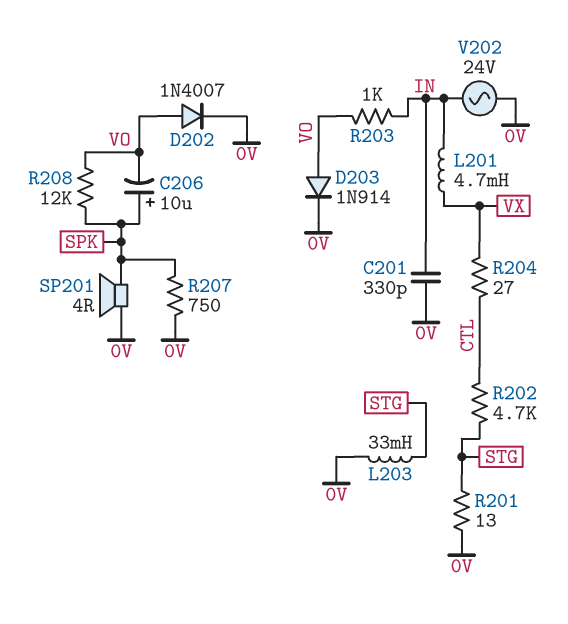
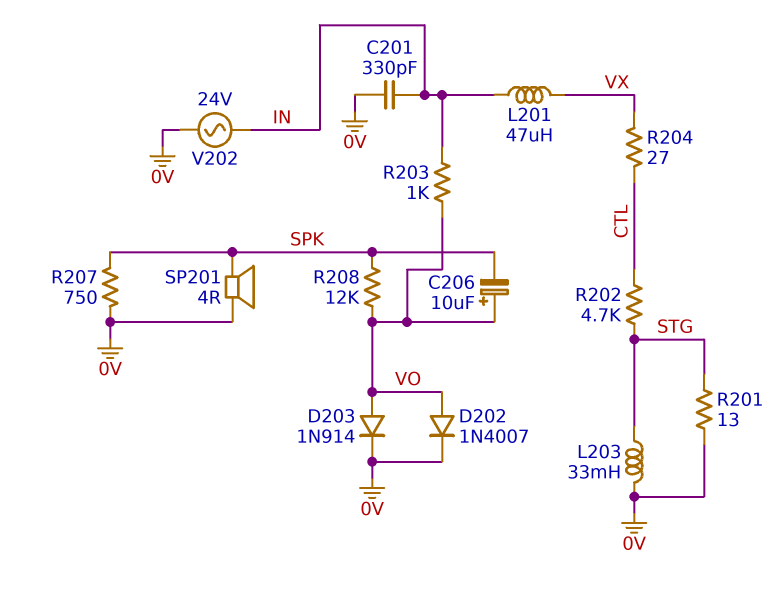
C206: 10uF (plus SPK, minus VO) -> 10uF (plus VO, minus SPK)
L201: 4.7mH (IN, VX) -> 47uH (IN, VX)

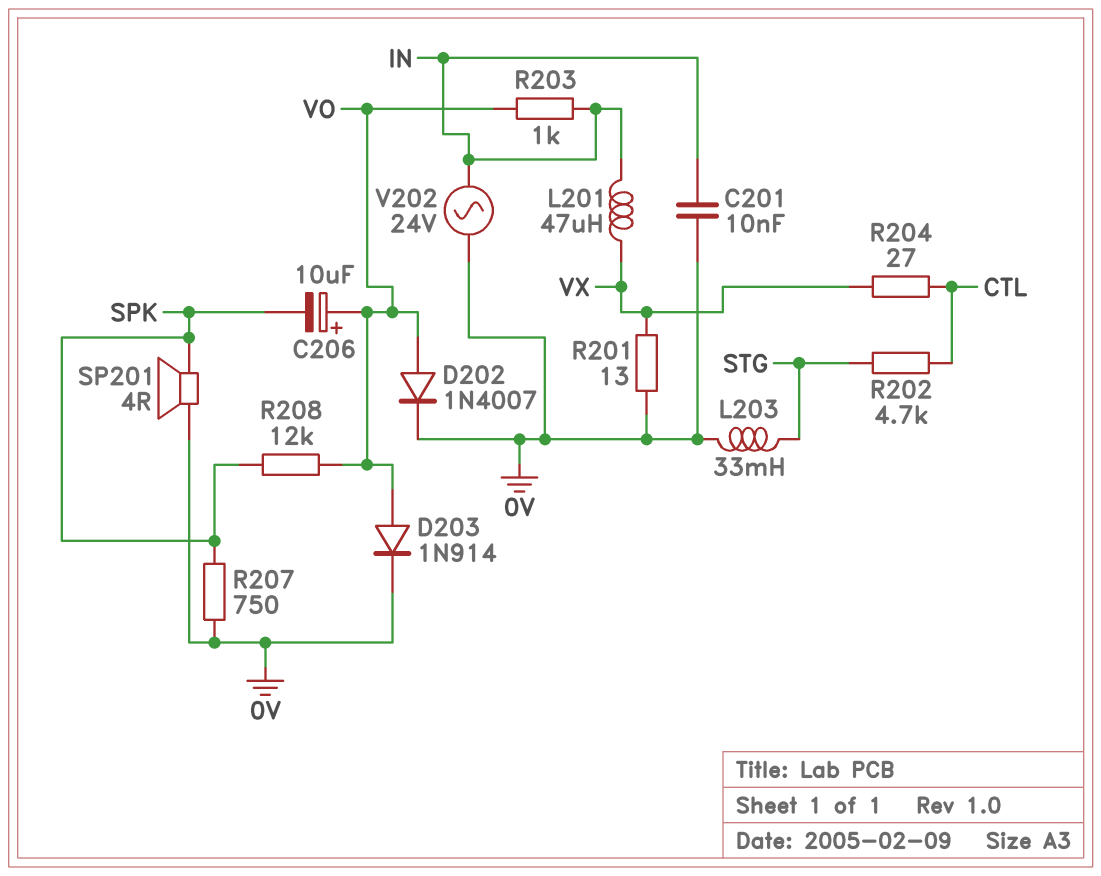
C201: 330pF (0V, IN) -> 10nF (0V, IN)
R201: 13 (0V, STG) -> 13 (0V, VX)

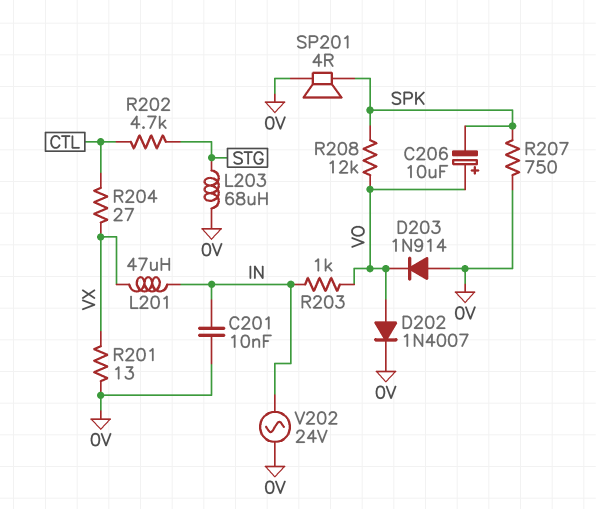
D203: diode 1N914 (A VO, K 0V) -> diode 1N914 (A 0V, K VO)
L203: 33mH (0V, STG) -> 68uH (0V, STG)

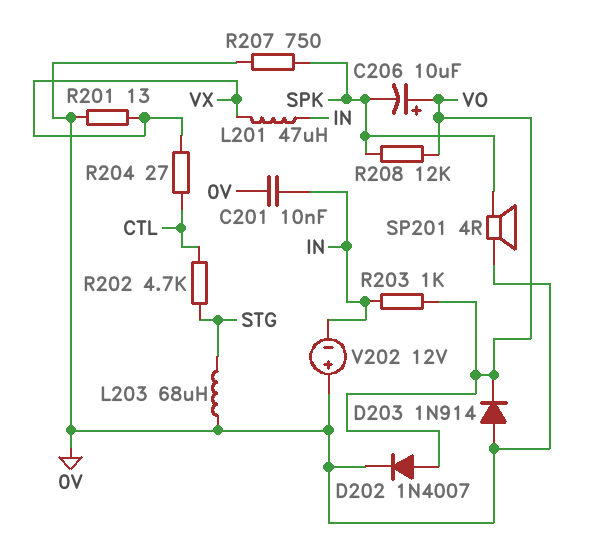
V202: AC 24V (0V, IN) -> 12V (plus 0V, minus IN)

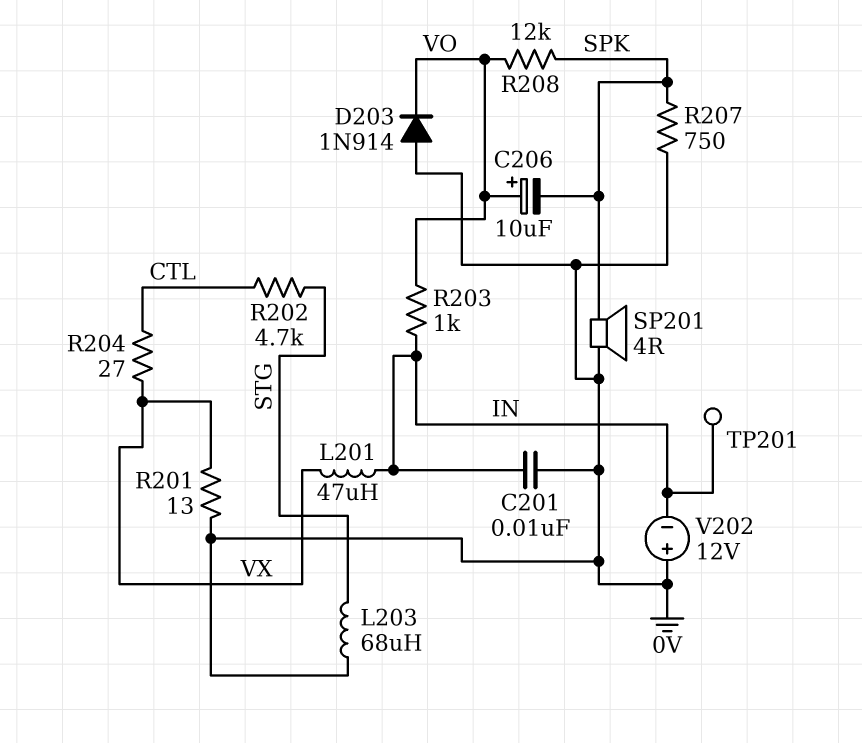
D202: diode 1N4007 (A VO, K 0V) -> none
TP201: none -> test point (IN)

